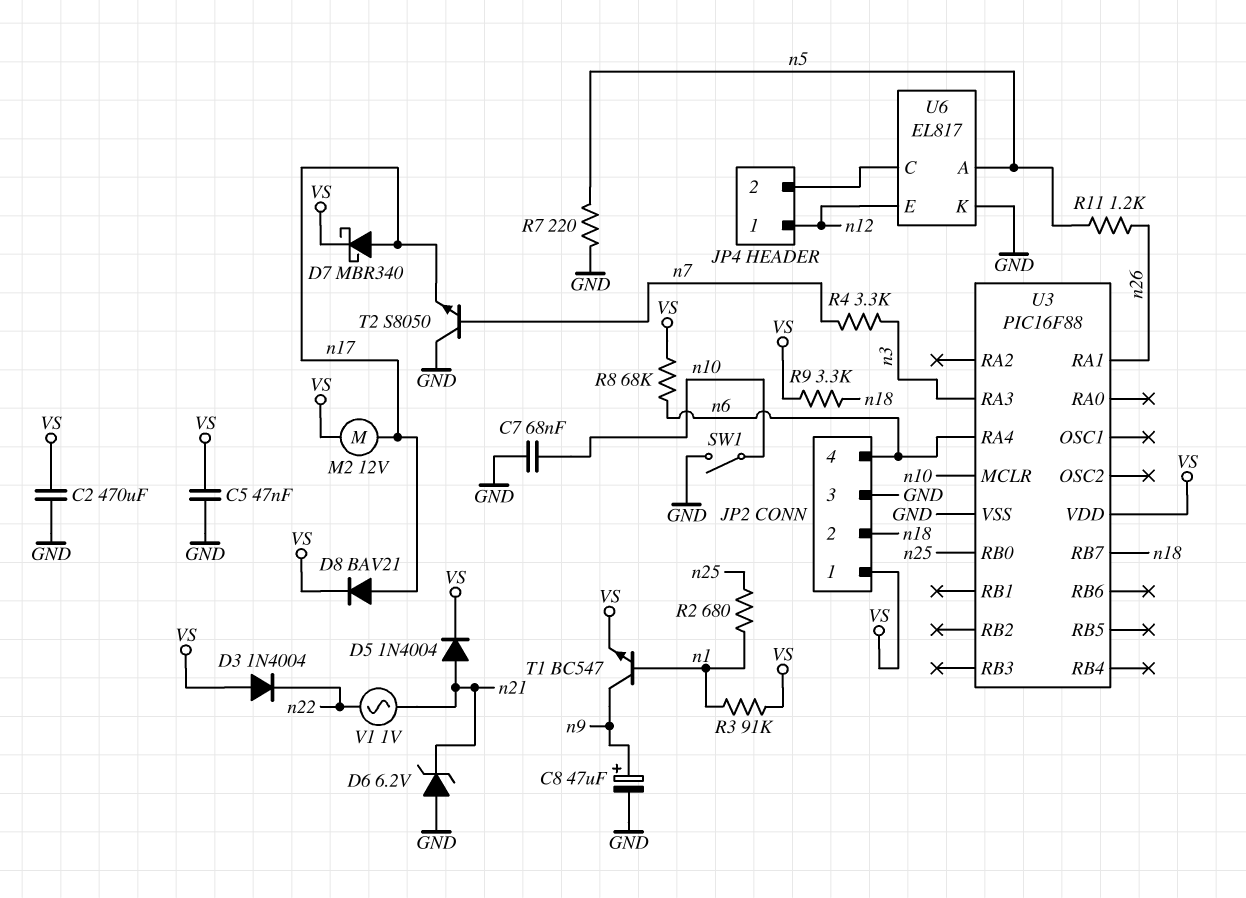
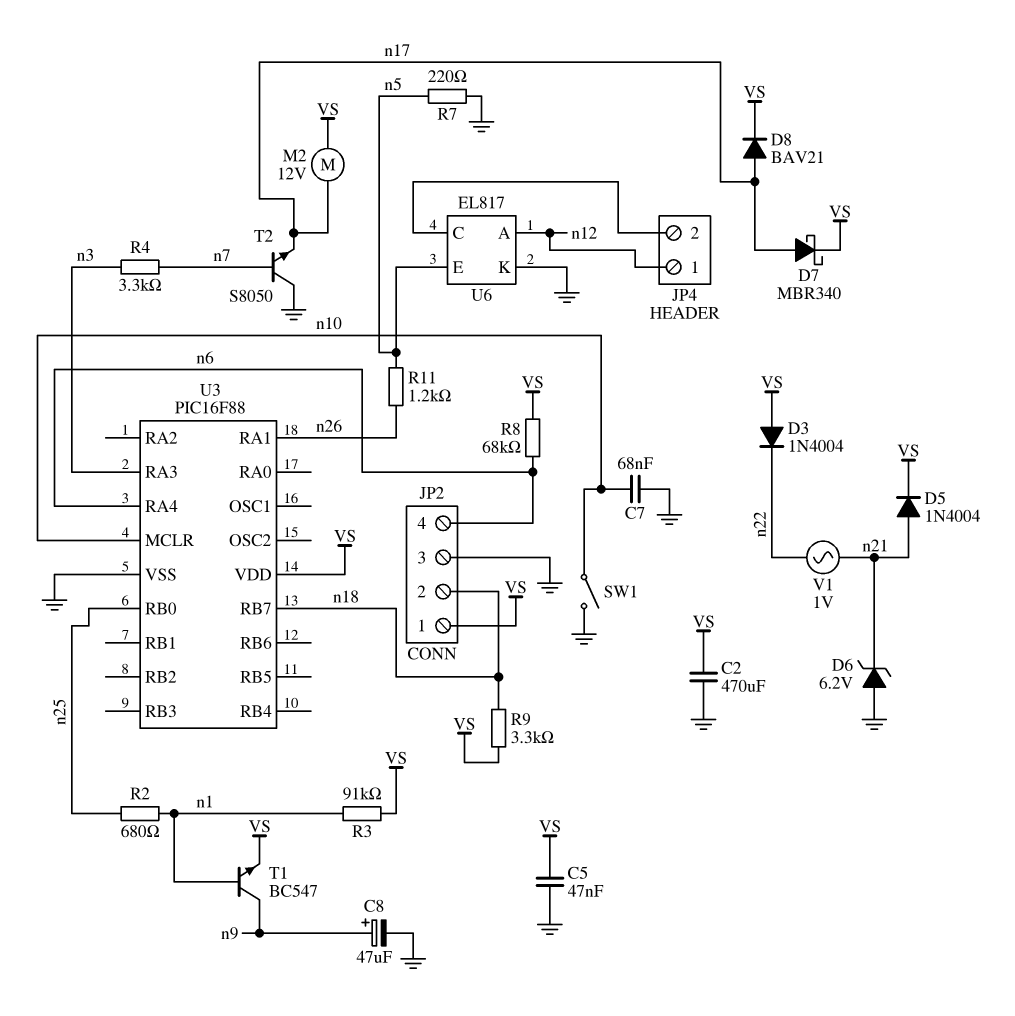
U6 pin A: n5 -> n12
U6 pin E: n12 -> n5

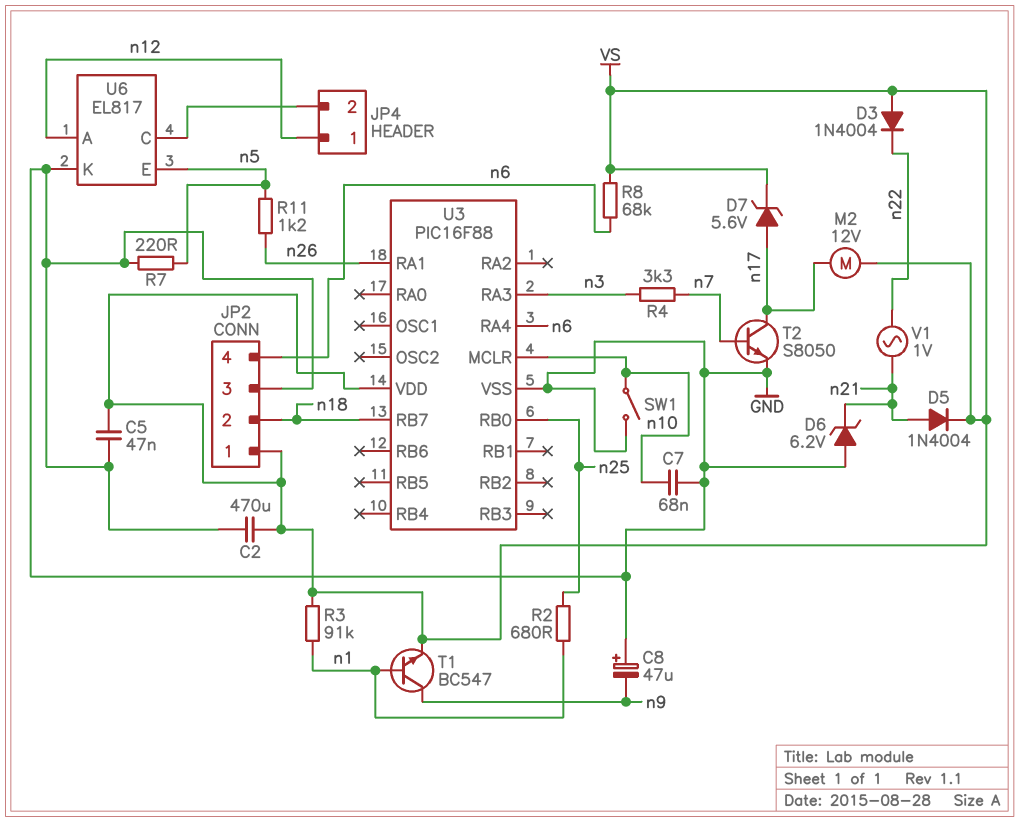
C8: 47uF (plus n9, minus GND) -> 47uF (plus GND, minus n9)
D7: schottky MBR340 (A n17, K VS) -> zener 5.6V (A n17, K VS)
D8: diode BAV21 (A n17, K VS) -> none
R9: 3.3k (VS, n18) -> none
T2: NPN S8050 (B n7, C GND, E n17) -> NPN S8050 (B n7, C n17, E GND)

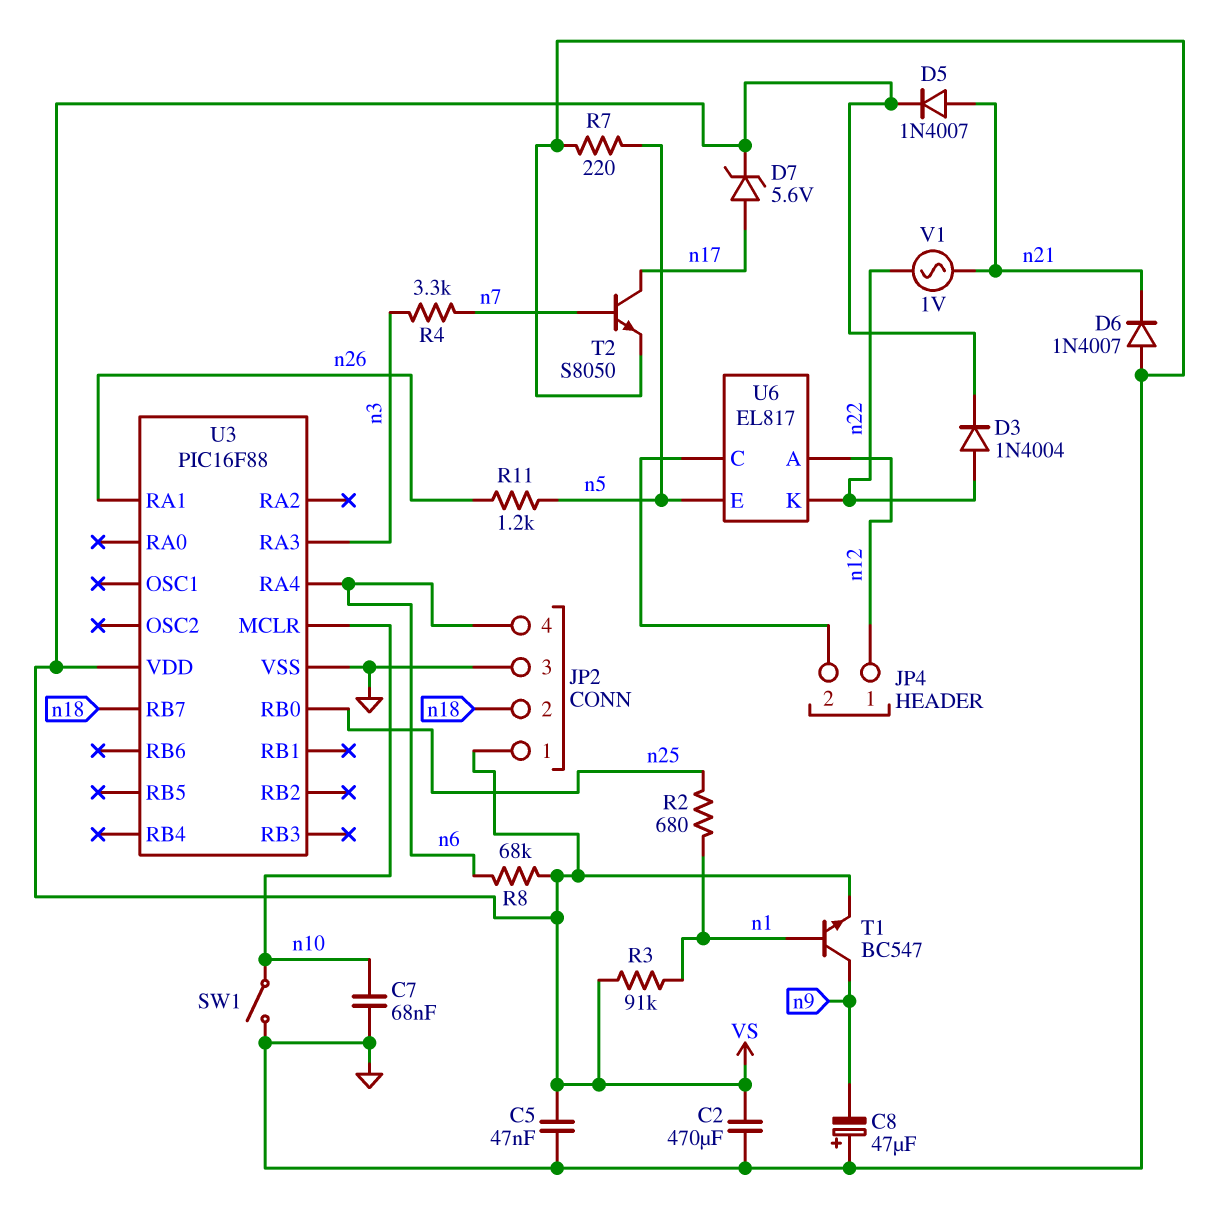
D3: diode 1N4004 (A VS, K n22) -> diode 1N4004 (A n22, K VS)
D5: diode 1N4004 (A n21, K VS) -> diode 1N4007 (A n21, K VS)
D6: zener 6.2V (A GND, K n21) -> diode 1N4007 (A GND, K n21)
M2: motor 12V (VS, n17) -> none
U6 pin K: GND -> n22

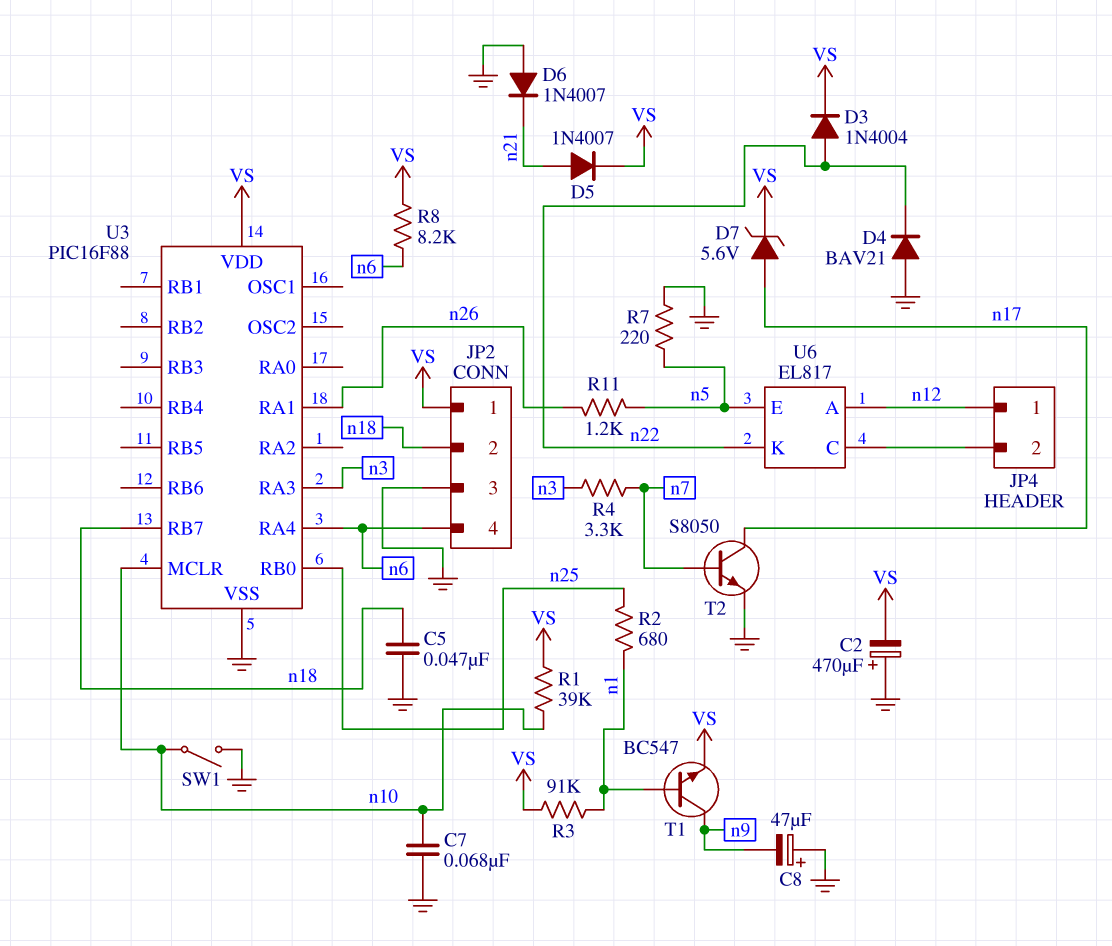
C2: 470uF (GND, VS) -> 470uF (plus GND, minus VS)
C5: 47nF (GND, VS) -> 47nF (GND, n18)
D4: none -> diode BAV21 (A GND, K n22)
R1: none -> 39k (VS, n10)
R8: 68k (VS, n6) -> 8.2k (VS, n6)
V1: AC 1V (n21, n22) -> none

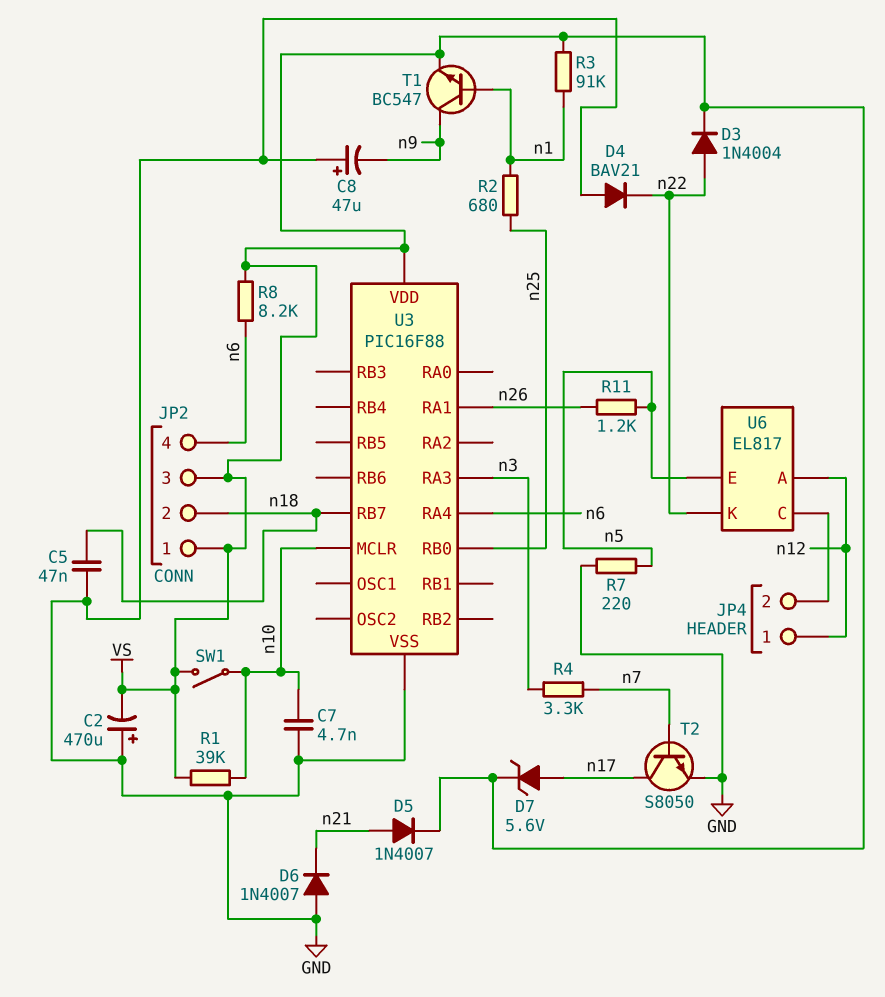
C7: 68nF (GND, n10) -> 4.7nF (GND, n10)
JP2 pin 3: GND -> VS
SW1: switch (GND, n10) -> switch (VS, n10)

